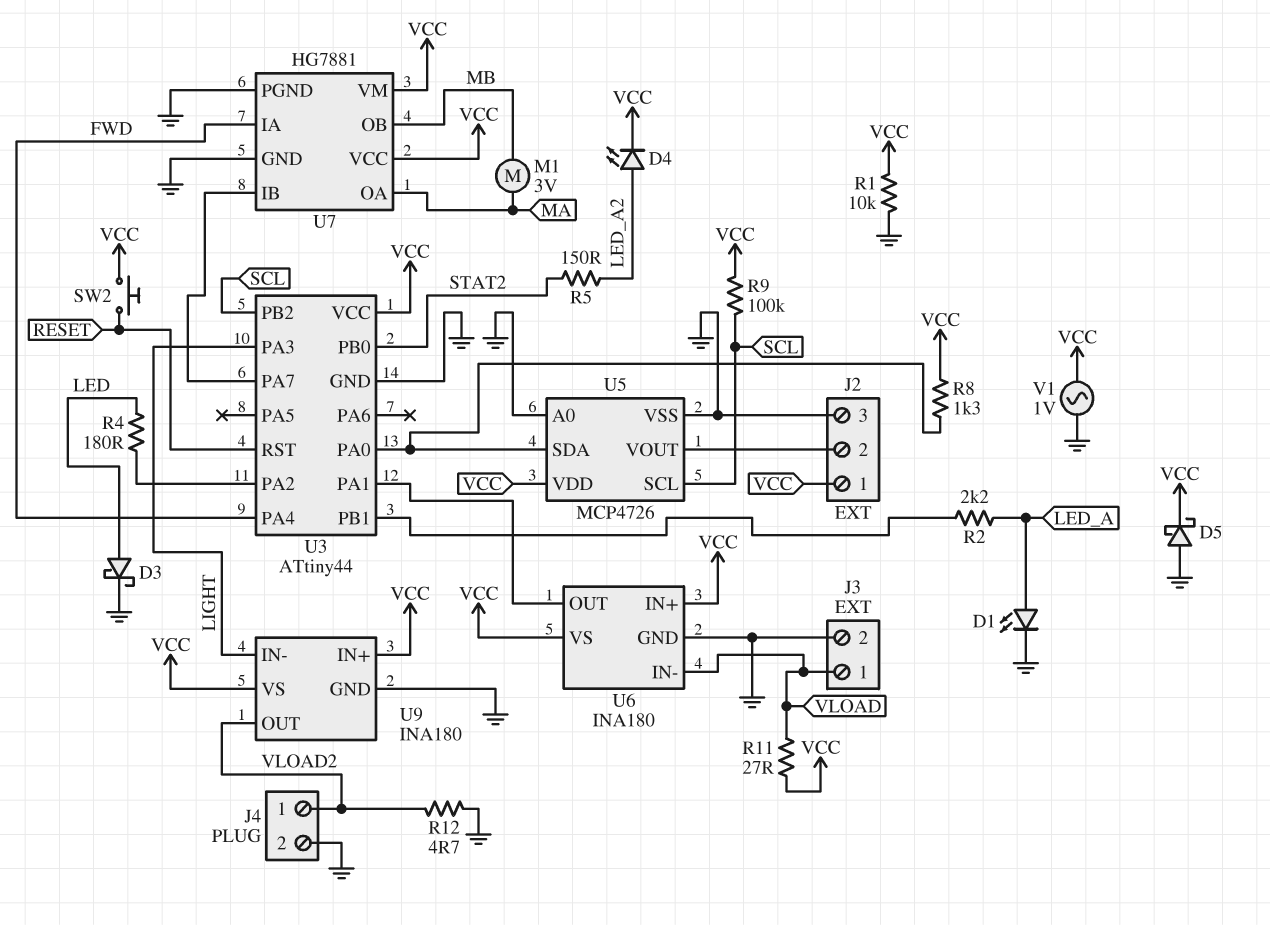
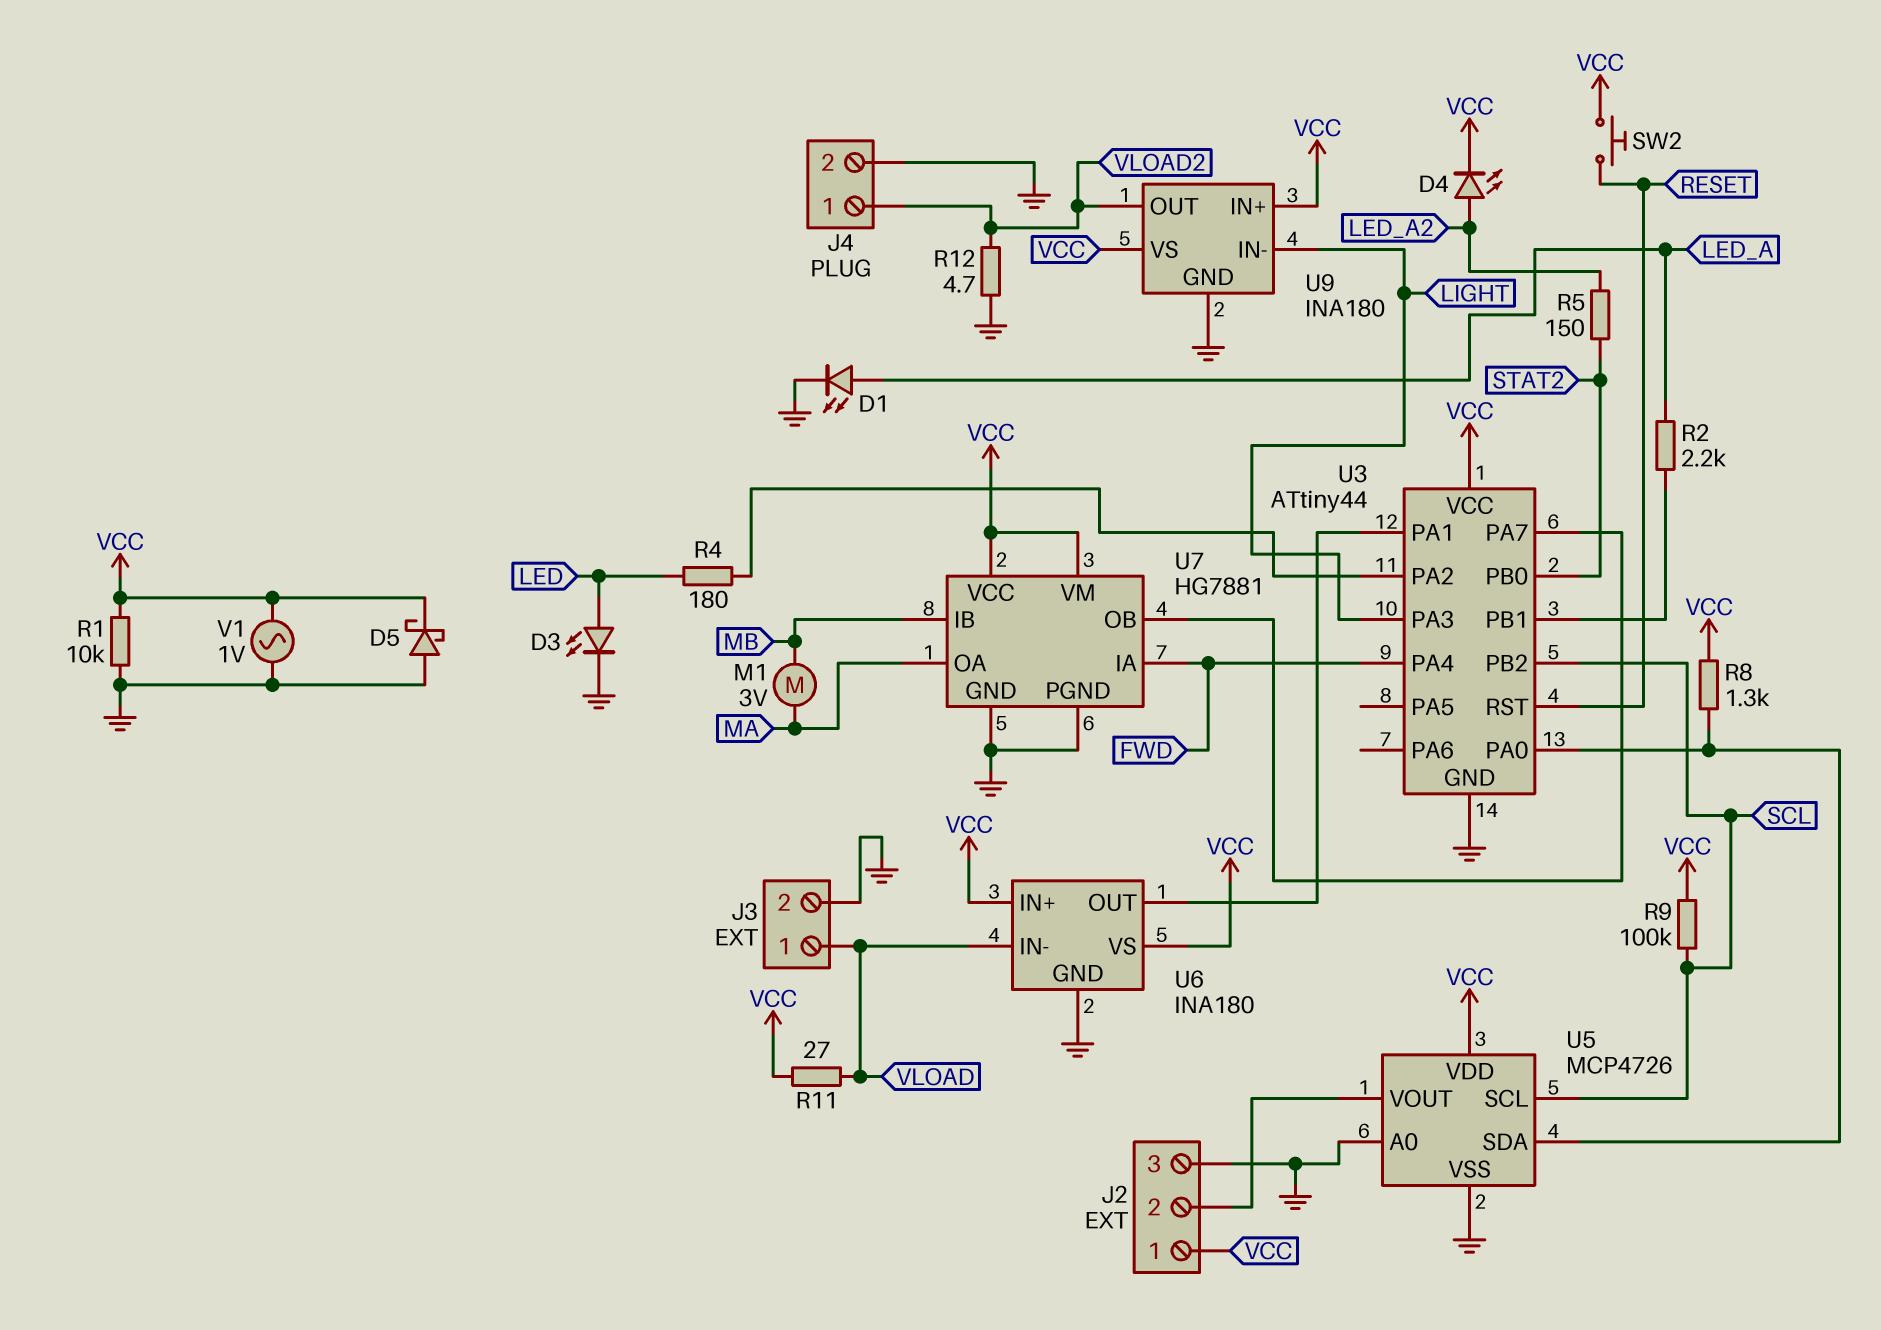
D3: schottky (A LED, K GND) -> LED (A LED, K GND)
U7 pin IB: U3/PA7 -> MB
U7 pin OB: MB -> U3/PA7

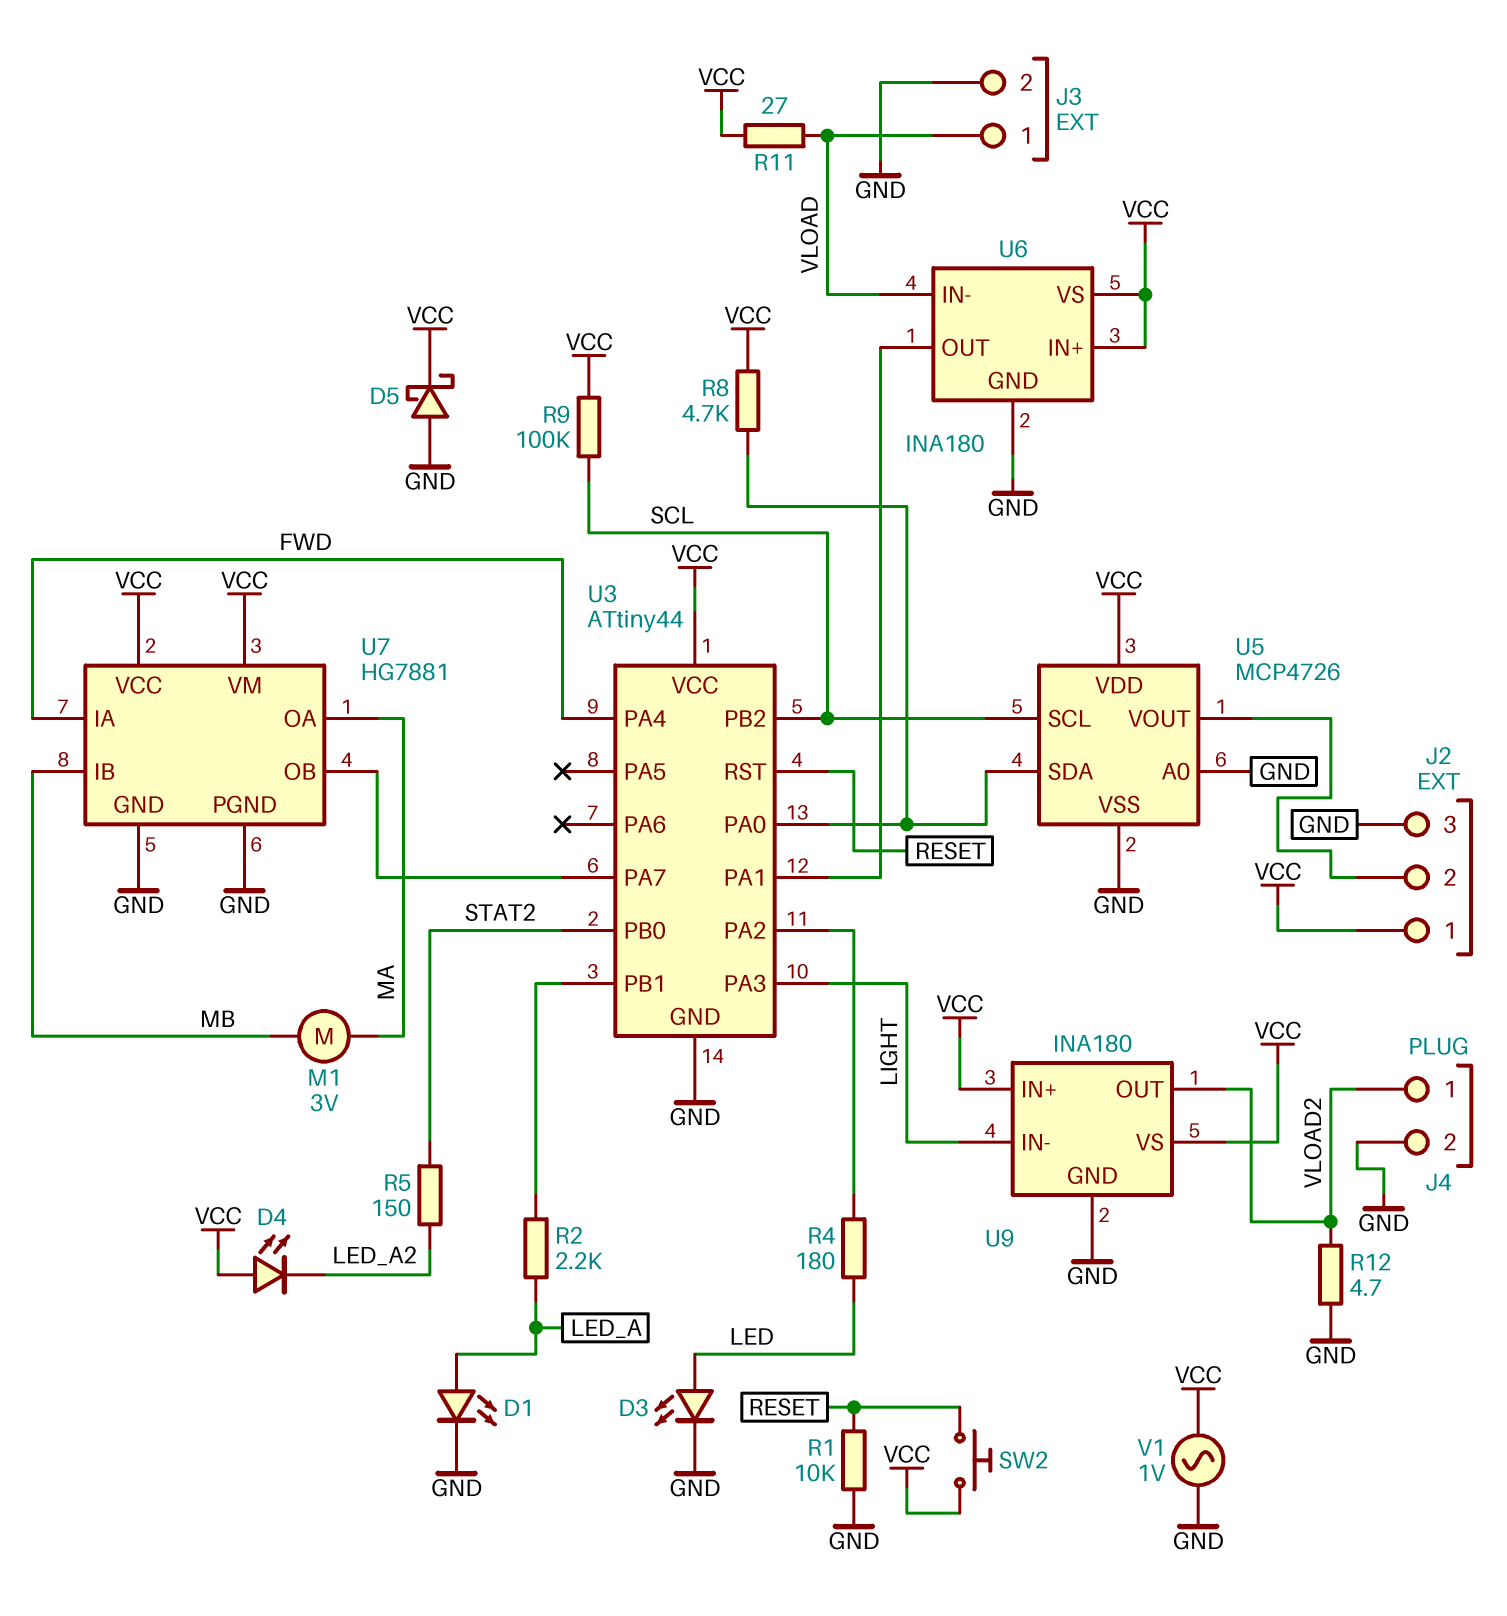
D4: LED (A LED_A2, K VCC) -> LED (A VCC, K LED_A2)
R1: 10k (GND, VCC) -> 10k (GND, RESET)
R8: 1.3k (U3/PA0, VCC) -> 4.7k (U3/PA0, VCC)

